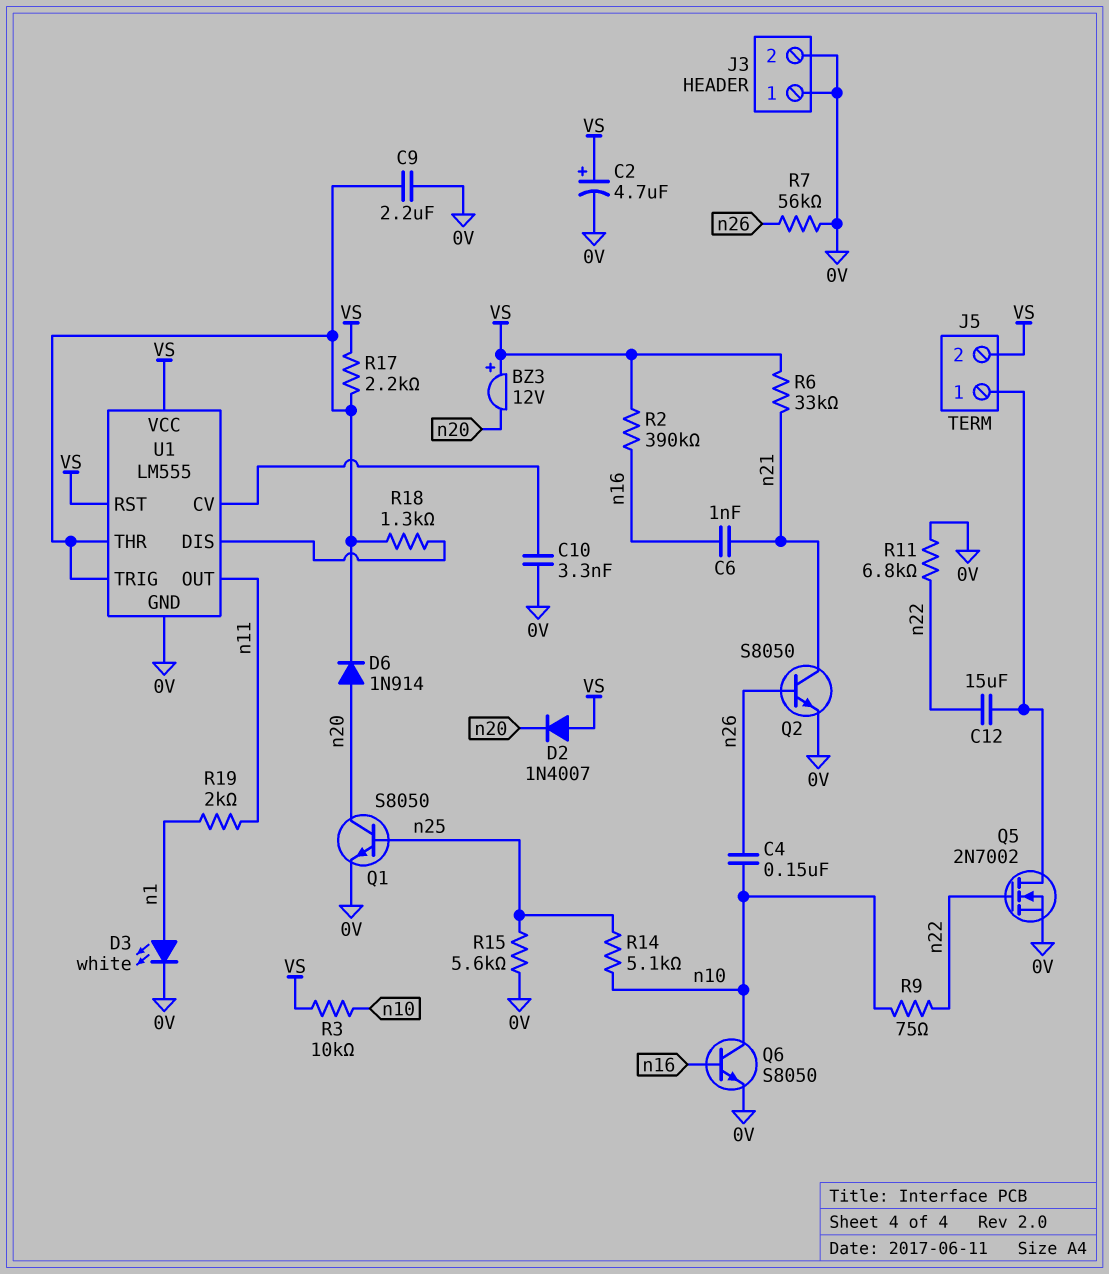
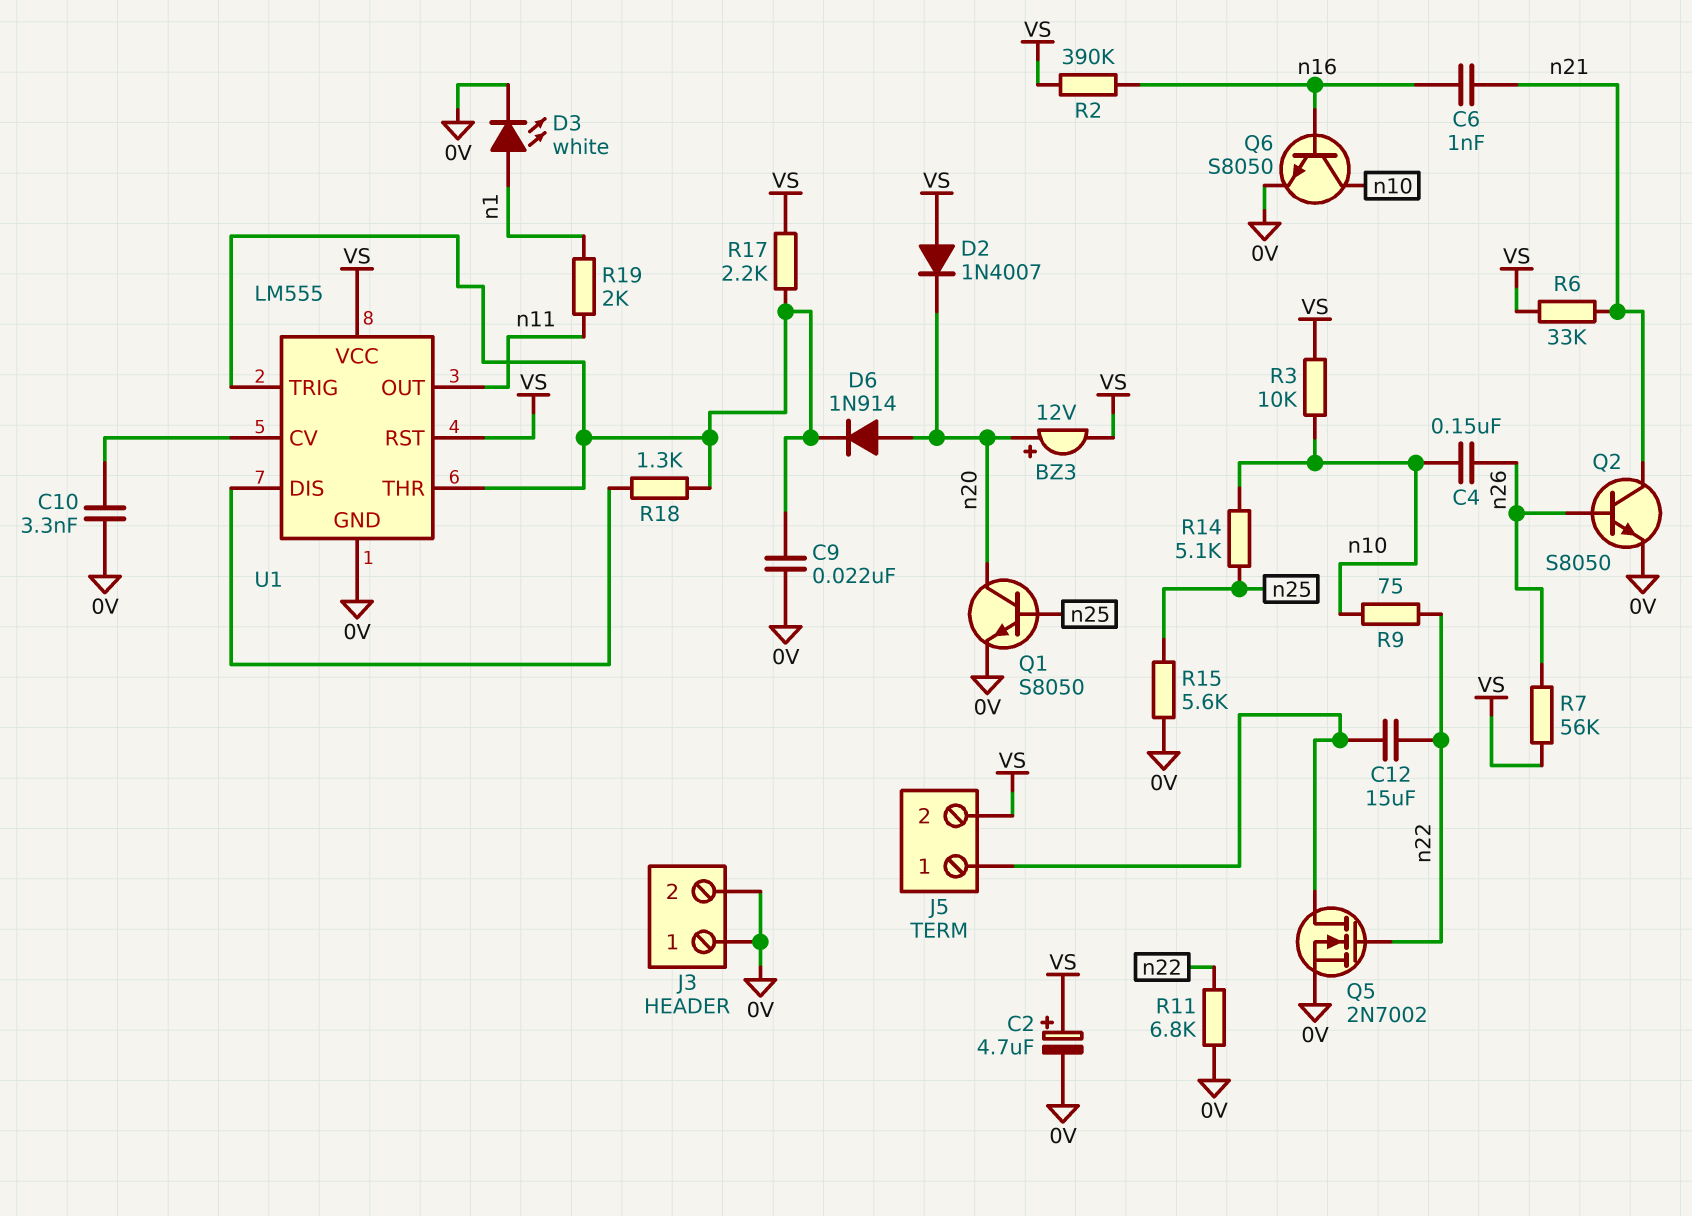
BZ3: buzzer 12V (plus VS, minus n20) -> buzzer 12V (plus n20, minus VS)
C9: 2.2uF (0V, U1/THR) -> 22nF (0V, U1/THR)
R7: 56k (0V, n26) -> 56k (VS, n26)

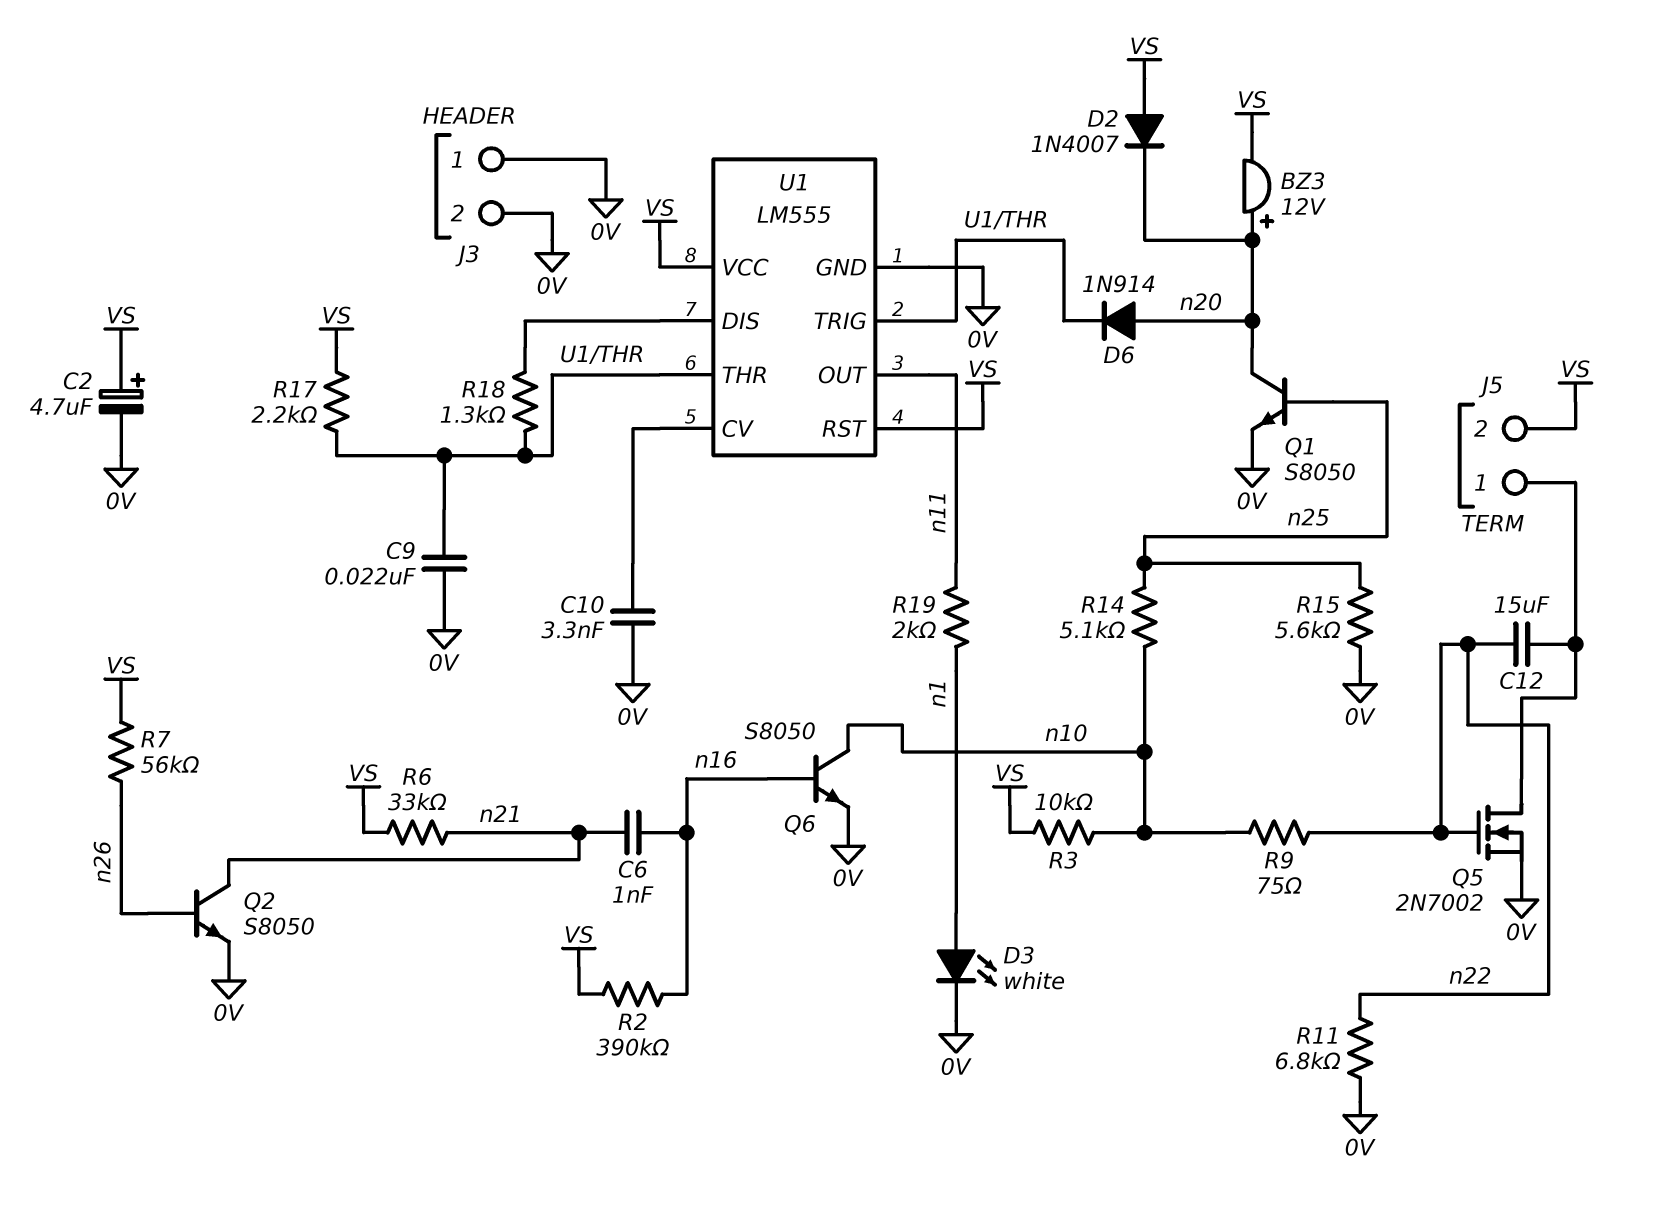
C4: 150nF (n10, n26) -> none

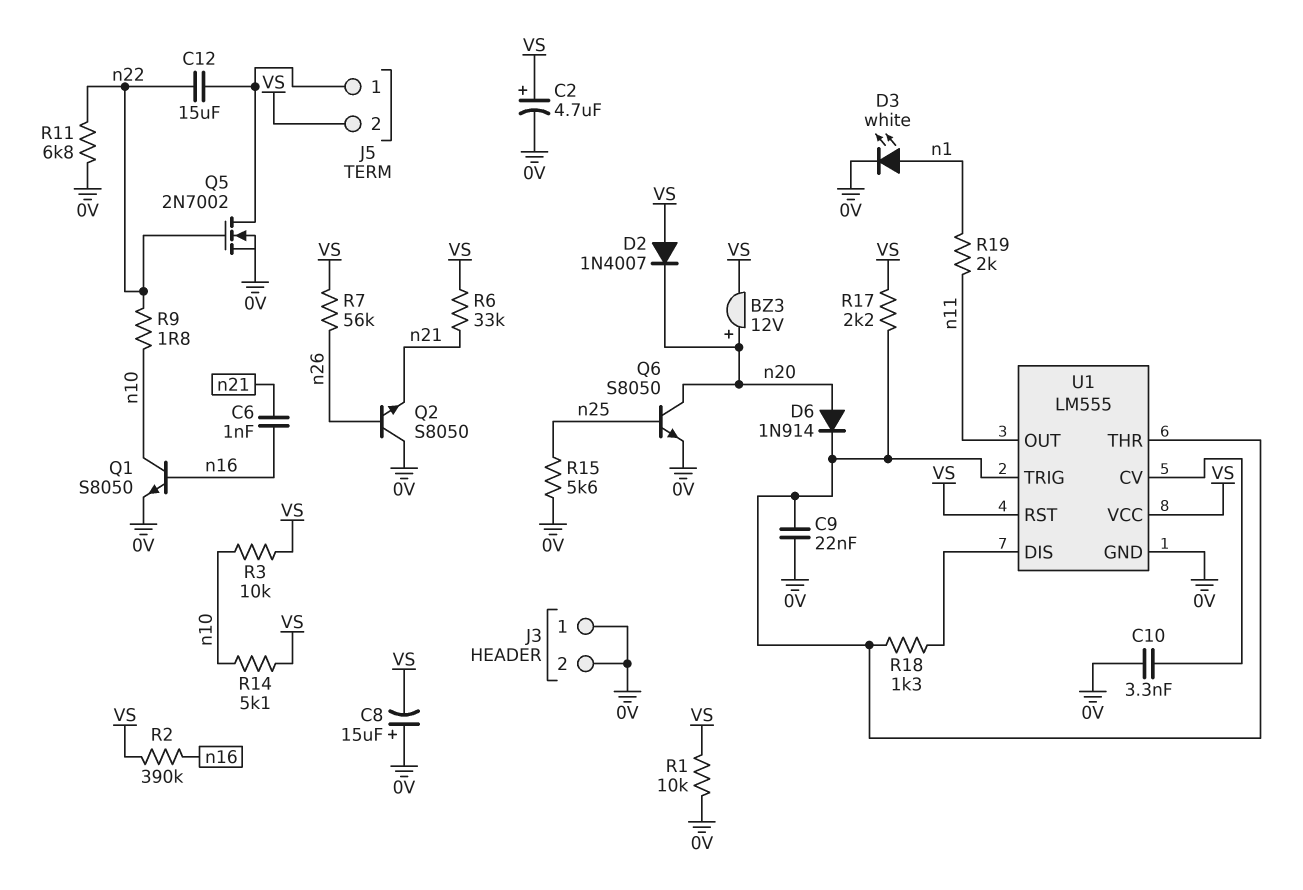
C8: none -> 15uF (plus 0V, minus VS)
Q1: NPN S8050 (B n25, C n20, E 0V) -> NPN S8050 (B n16, C n10, E 0V)
Q2: NPN S8050 (B n26, C n21, E 0V) -> NPN S8050 (B n26, C 0V, E n21)
Q6: NPN S8050 (B n16, C n10, E 0V) -> NPN S8050 (B n25, C n20, E 0V)
R1: none -> 10k (0V, VS)
R9: 75 (n10, n22) -> 1.8 (n10, n22)
R14: 5.1k (n10, n25) -> 5.1k (VS, n10)

